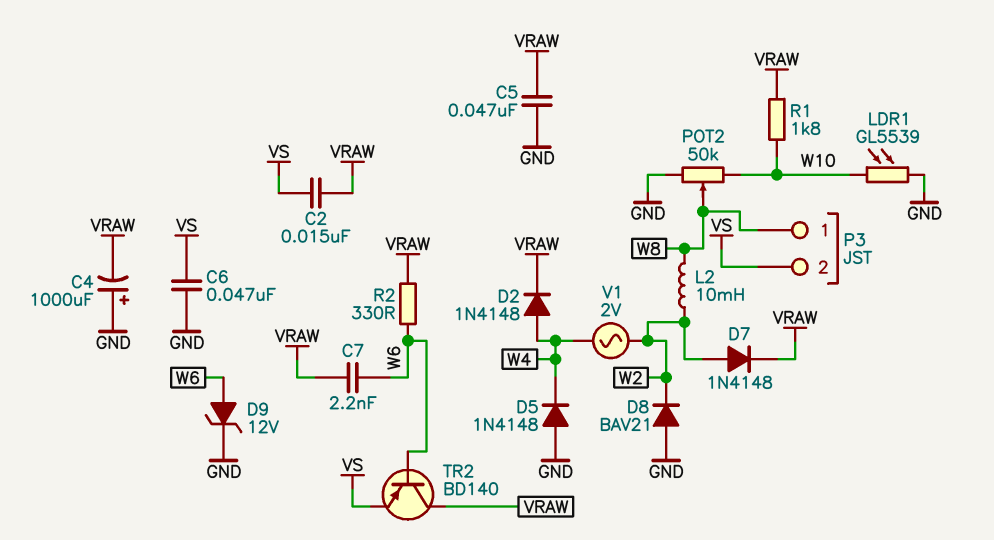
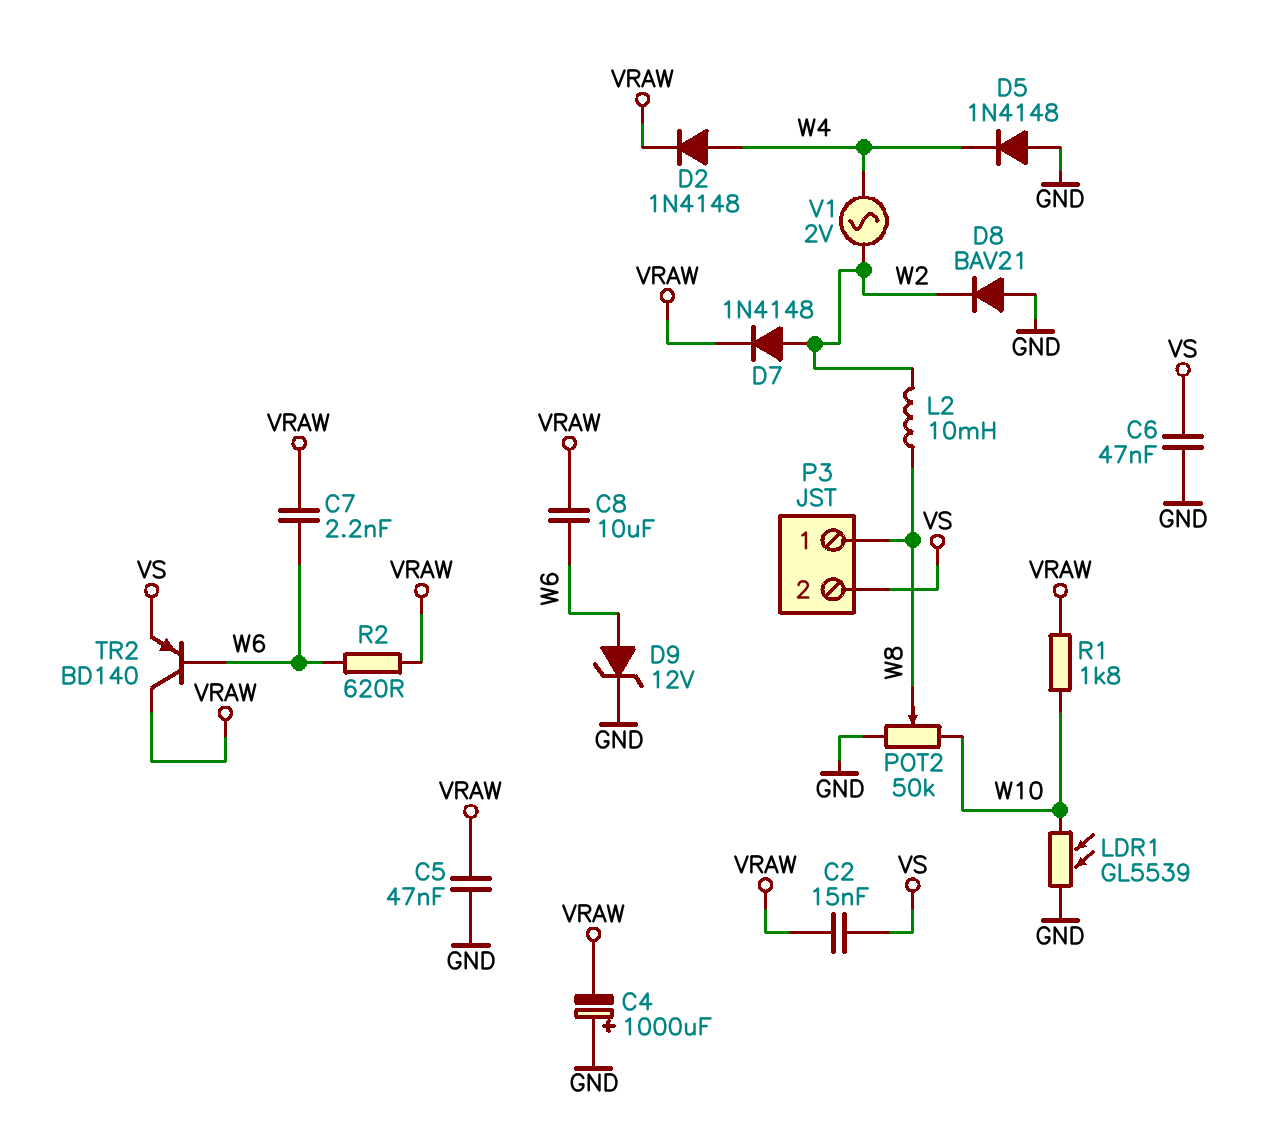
C8: none -> 10uF (VRAW, W6)
R2: 330 (VRAW, W6) -> 620 (VRAW, W6)

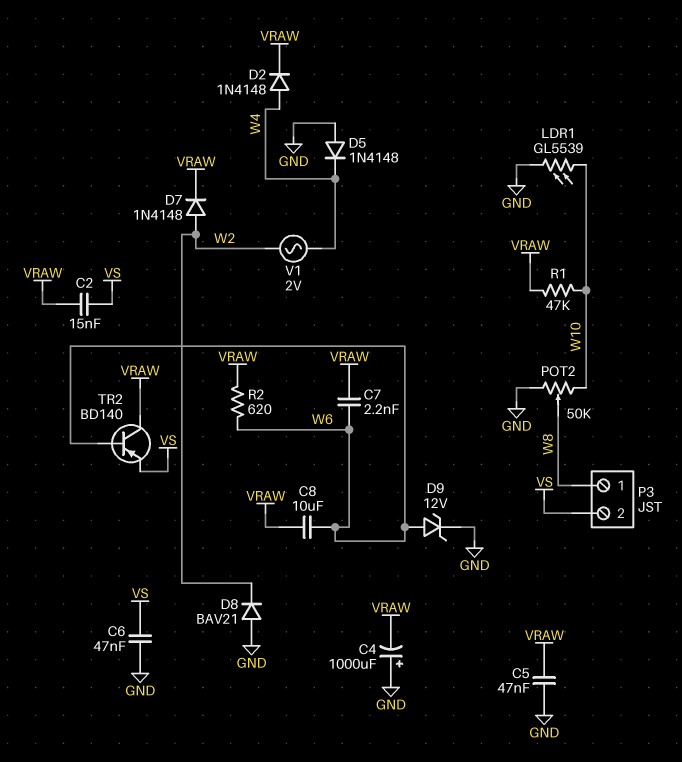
L2: 10mH (W2, W8) -> none
R1: 1.8k (VRAW, W10) -> 47k (VRAW, W10)

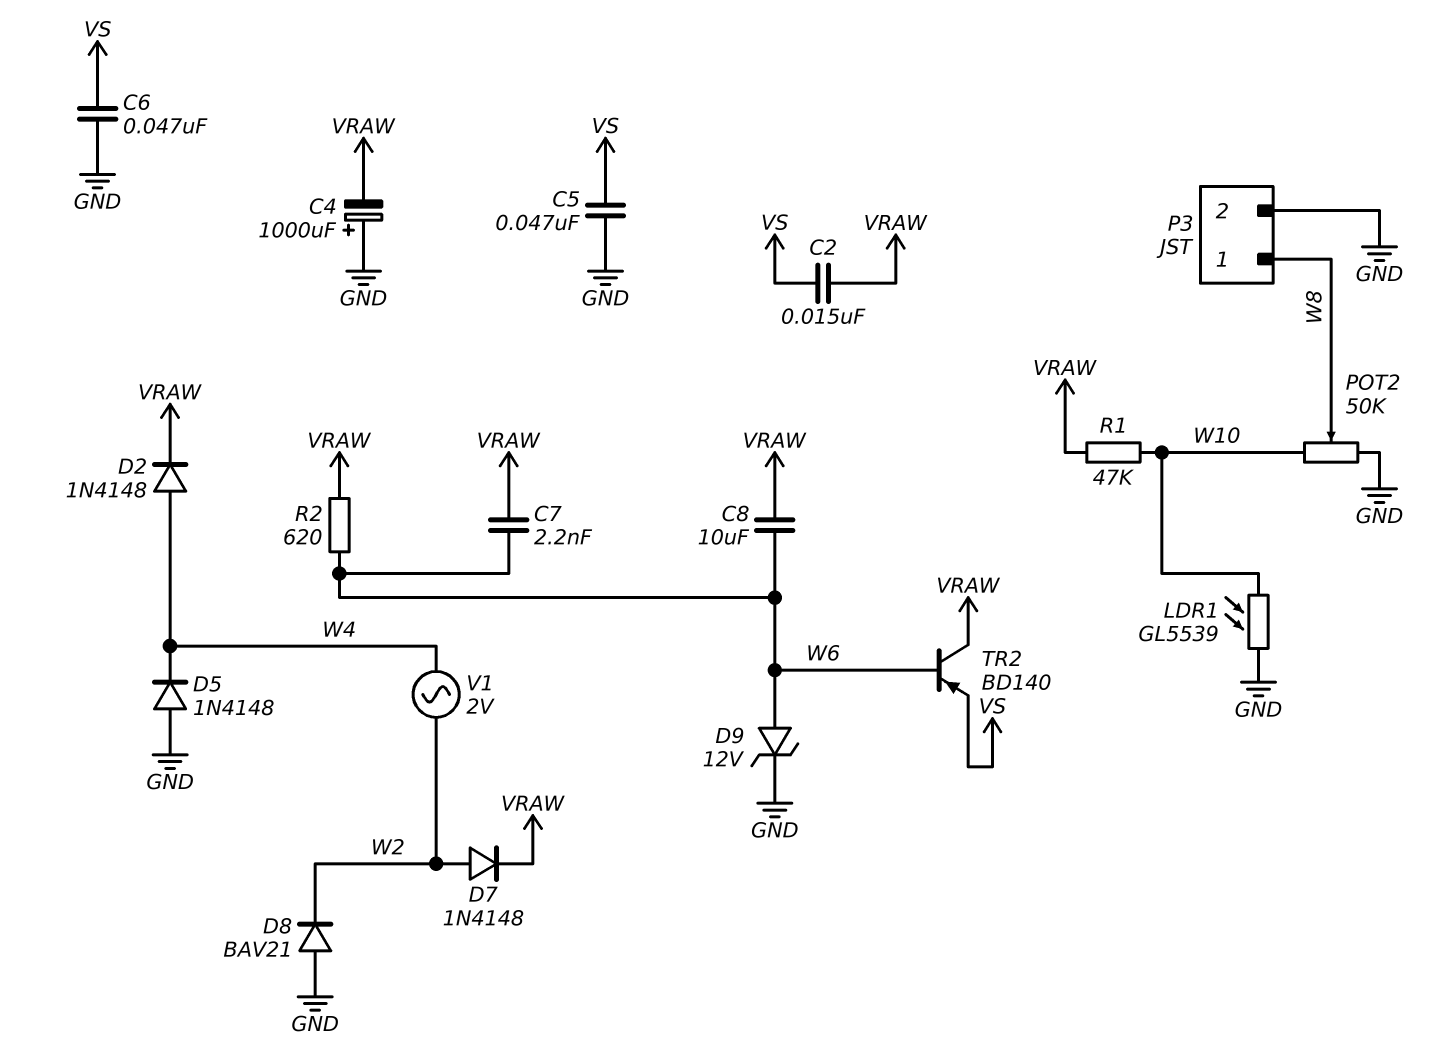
C5: 47nF (GND, VRAW) -> 47nF (GND, VS)
P3 pin 2: VS -> GND

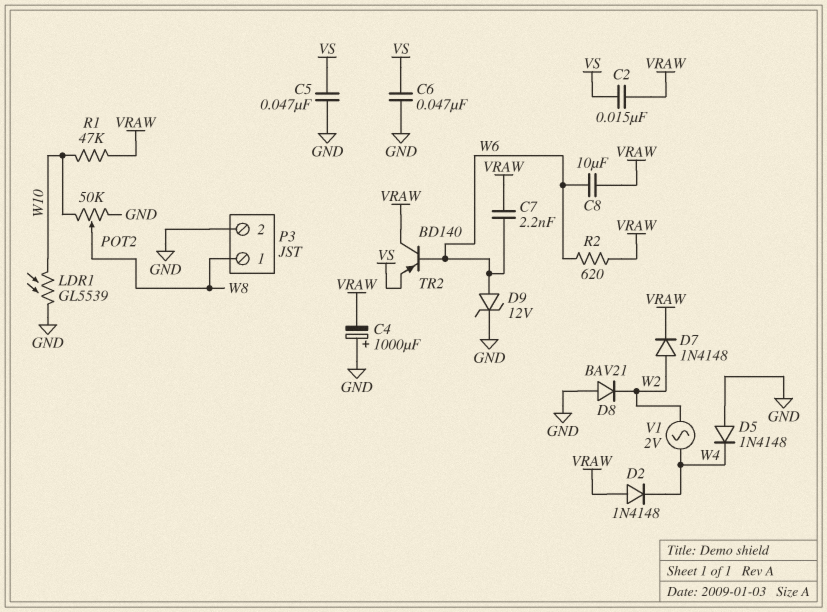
D2: diode 1N4148 (A W4, K VRAW) -> diode 1N4148 (A VRAW, K W4)

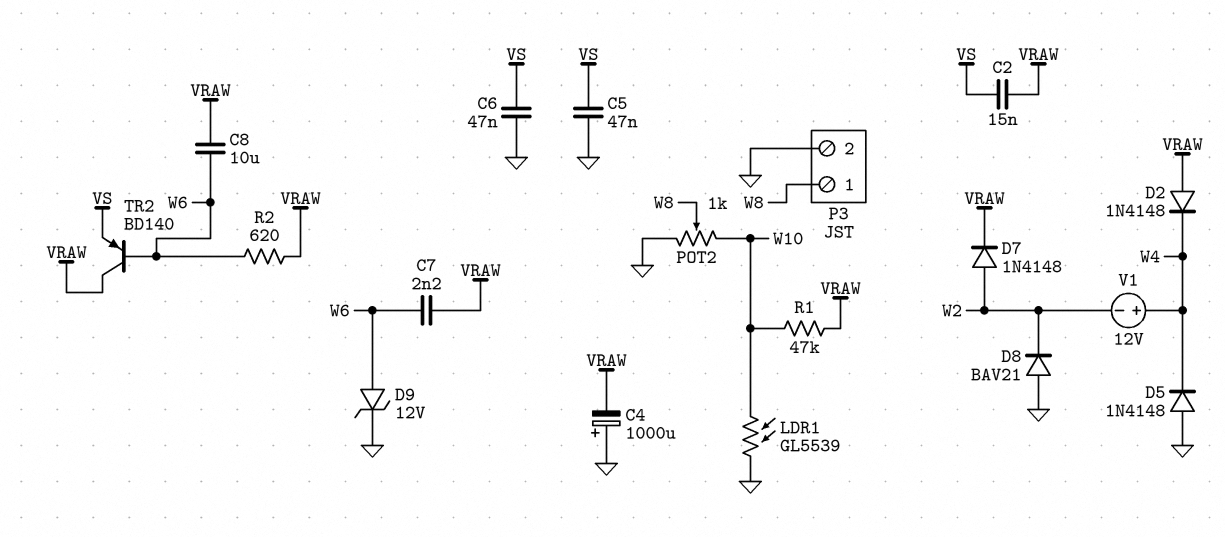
POT2: 50k (GND, W10, wiper W8) -> 1k (GND, W10, wiper W8)
V1: AC 2V (W2, W4) -> 12V (plus W4, minus W2)

